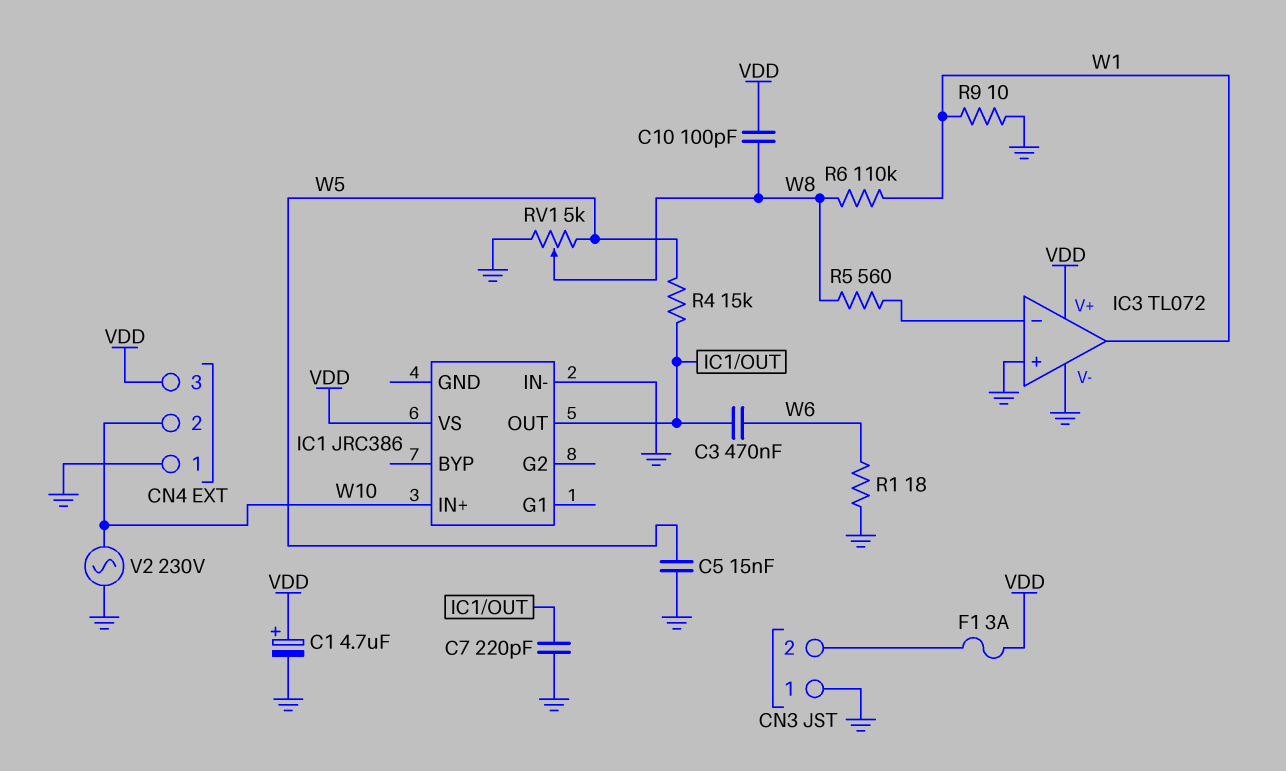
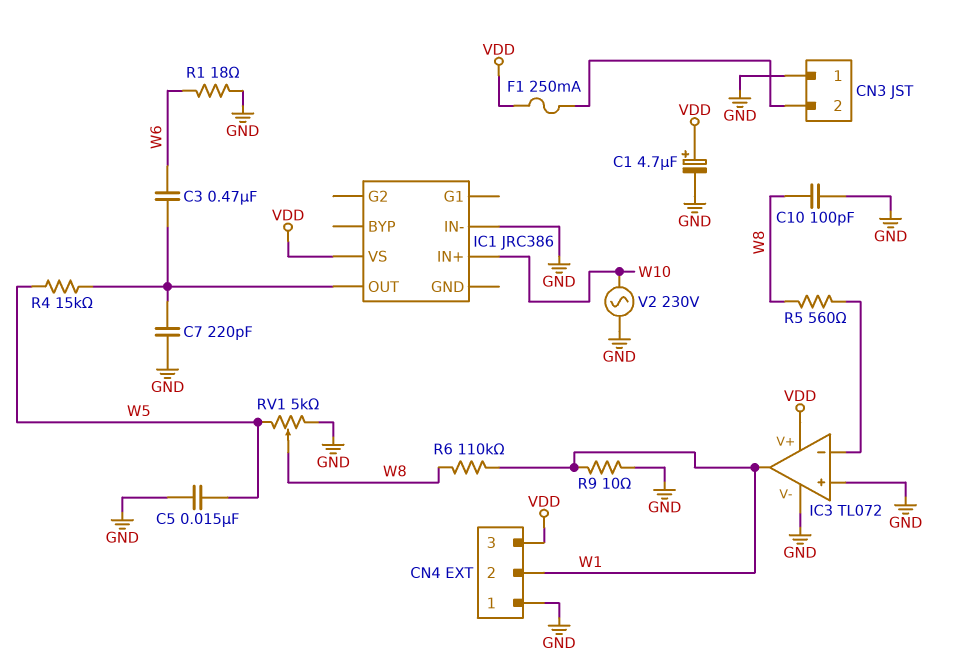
C10: 100pF (VDD, W8) -> 100pF (GND, W8)
CN4 pin 2: W10 -> W1
F1: 3A (CN3/2, VDD) -> 250mA (CN3/2, VDD)

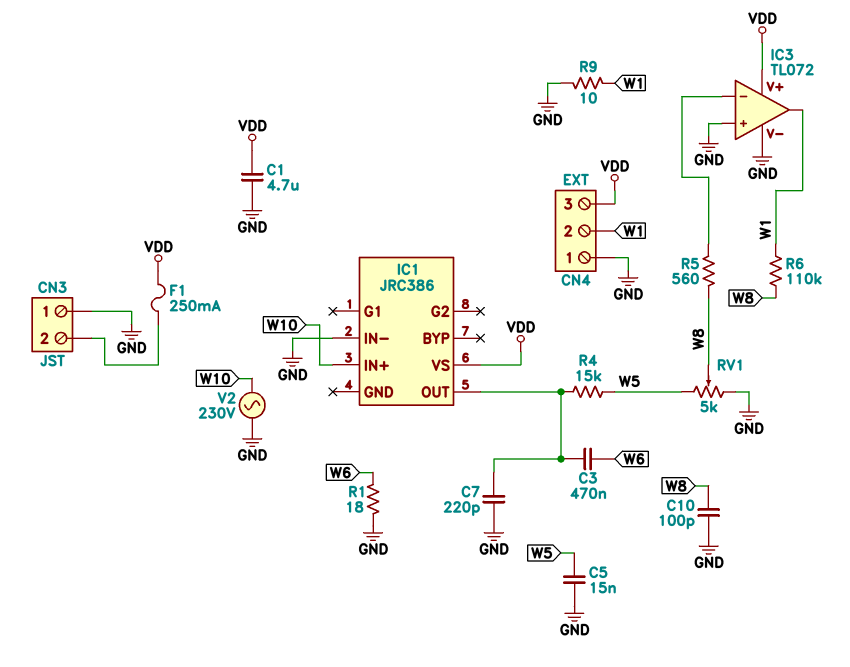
C1: 4.7uF (plus VDD, minus GND) -> 4.7uF (GND, VDD)

